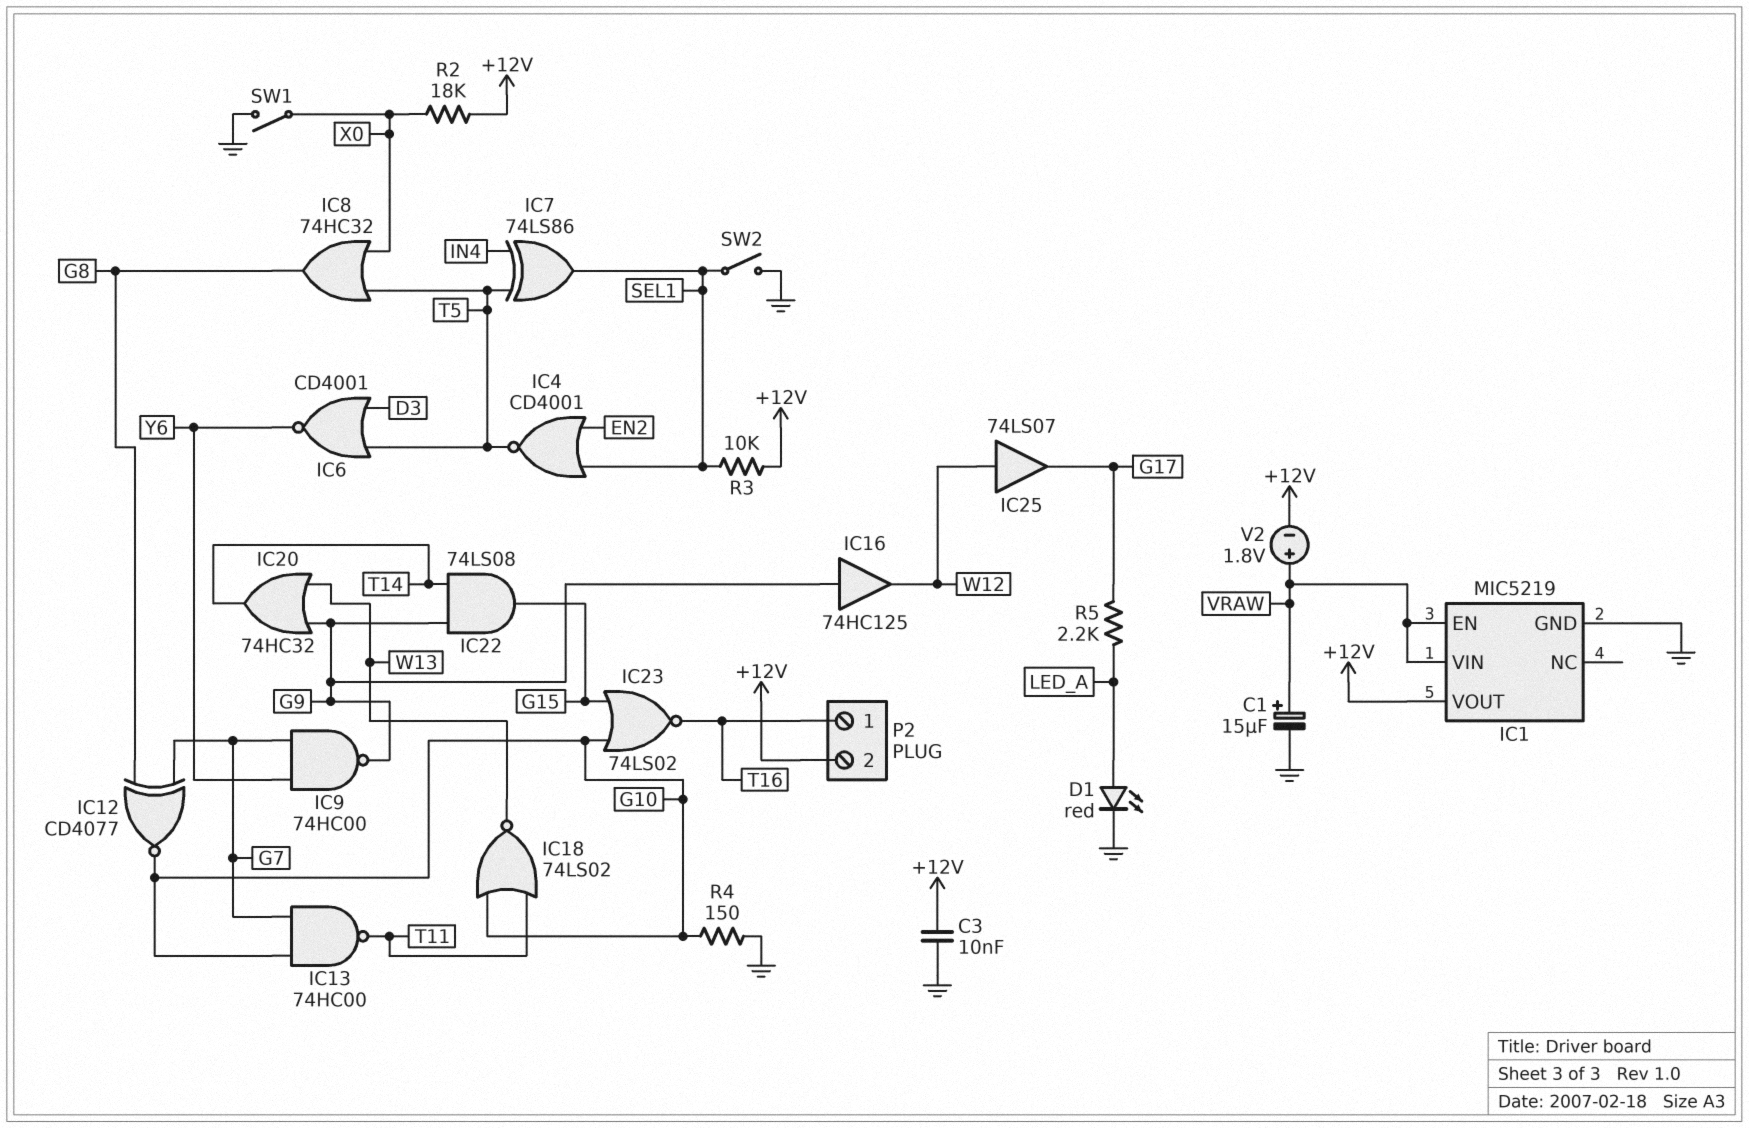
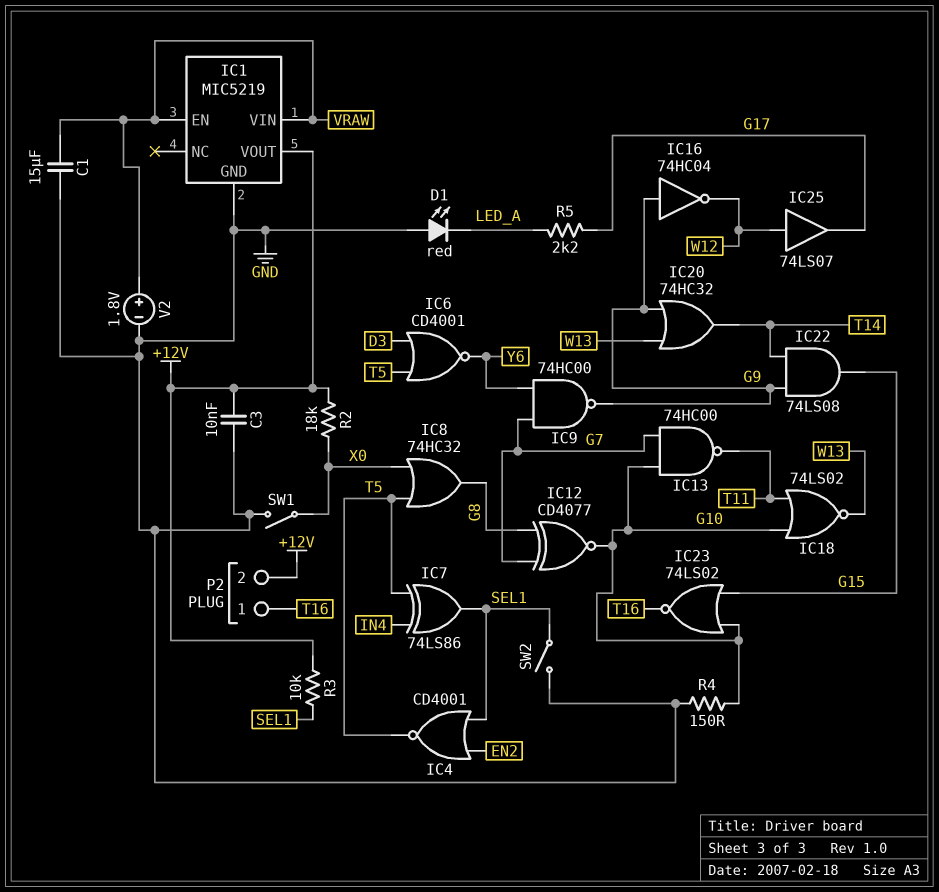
C1: 15uF (plus VRAW, minus GND) -> 15uF (GND, VRAW)
D1: LED red (A LED_A, K GND) -> LED red (A GND, K LED_A)
IC16: buffer 74HC125 (in G9, out W12) -> NOT 74HC04 (in G9, out W12)
V2: 1.8V (plus VRAW, minus +12V) -> 1.8V (plus VRAW, minus GND)

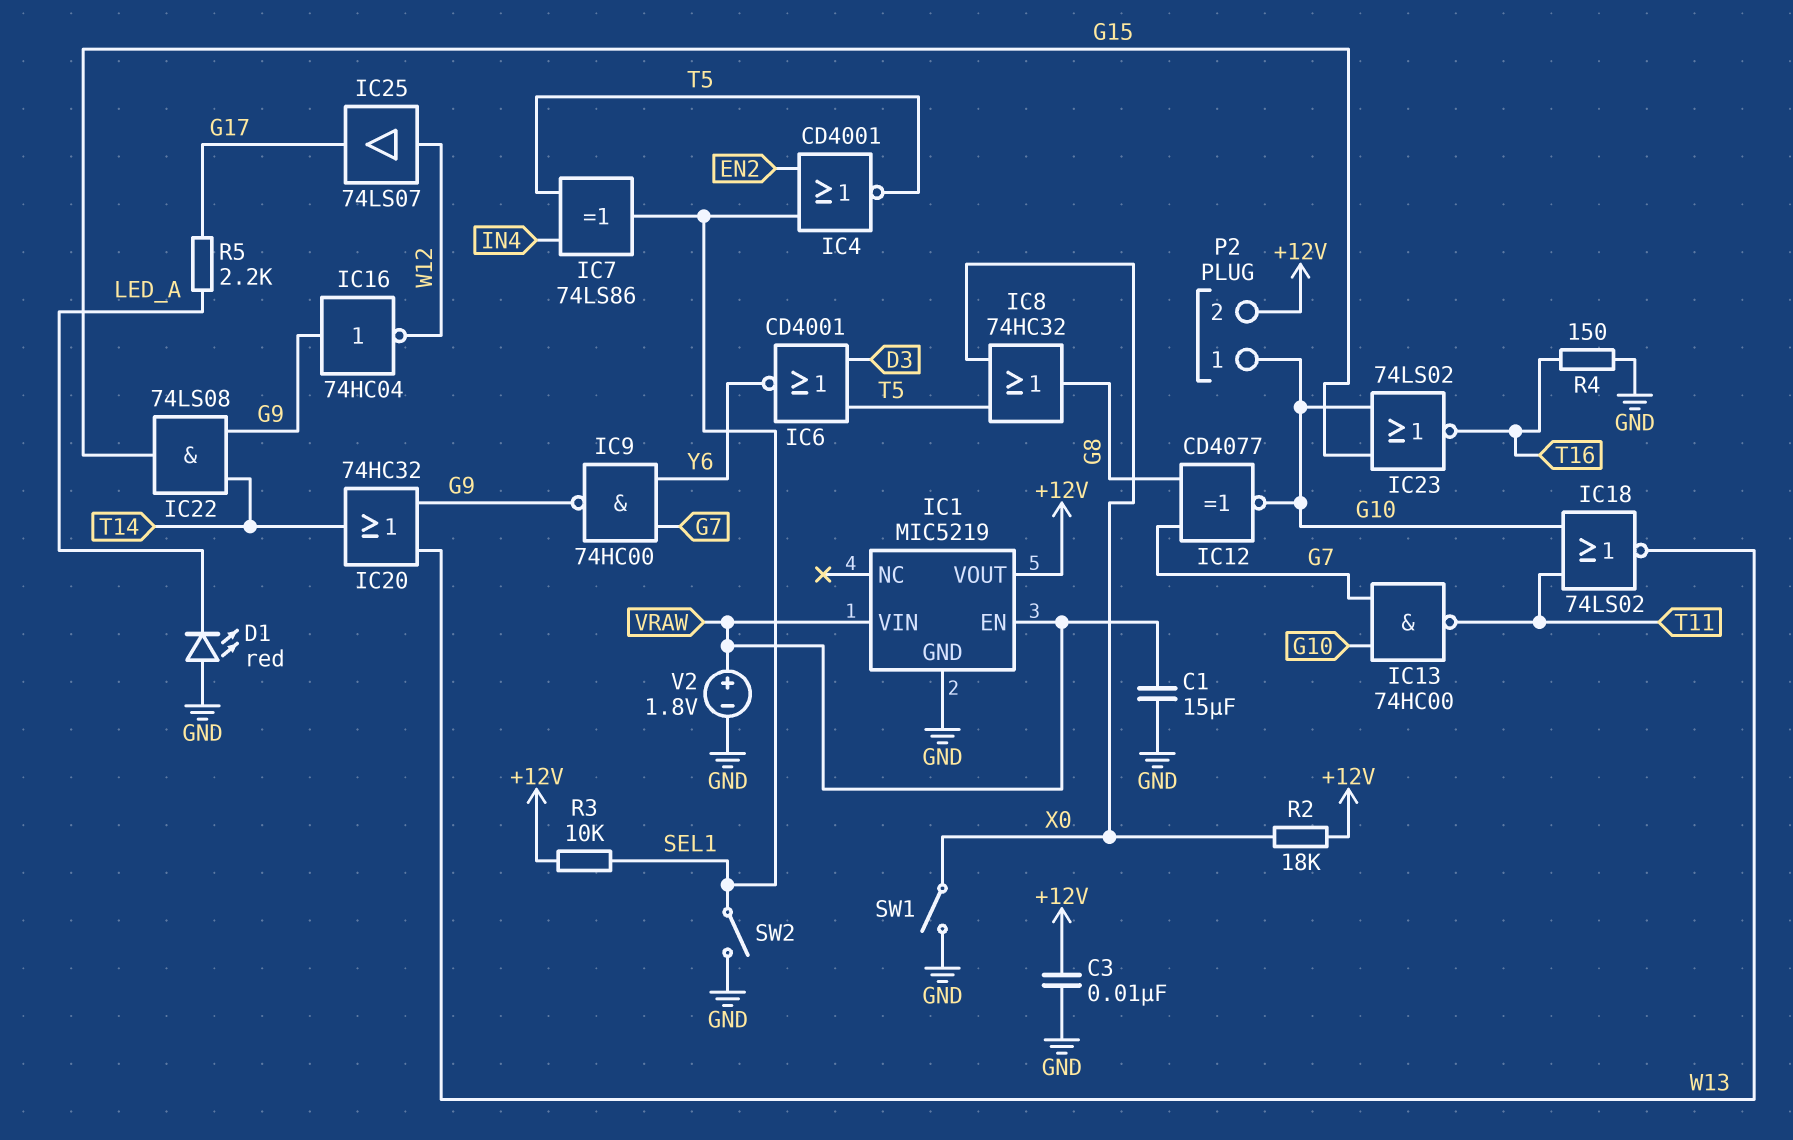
P2 pin 1: T16 -> G10
R4: 150 (G10, GND) -> 150 (GND, T16)

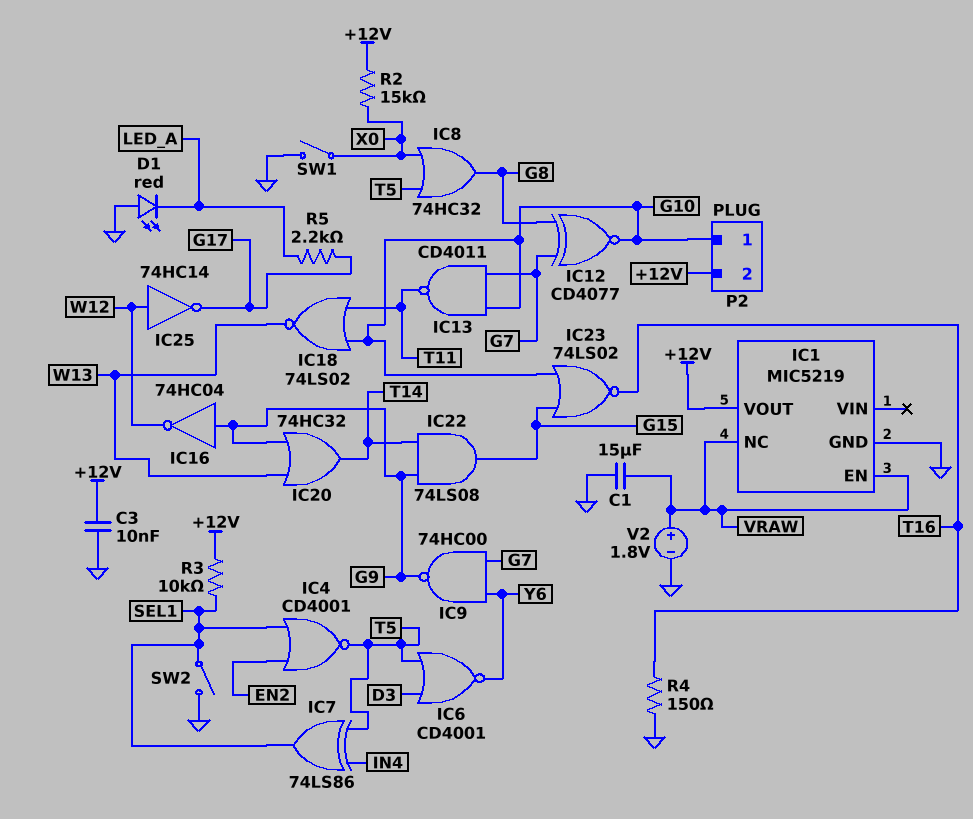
IC1 pin NC: none -> VRAW
IC1 pin VIN: VRAW -> none
IC13: NAND 74HC00 (in G7, in G10, out T11) -> NAND CD4011 (in G7, in G10, out T11)
IC25: buffer 74LS07 (in W12, out G17) -> NOT 74HC14 (in W12, out G17)
R2: 18k (+12V, X0) -> 15k (+12V, X0)

